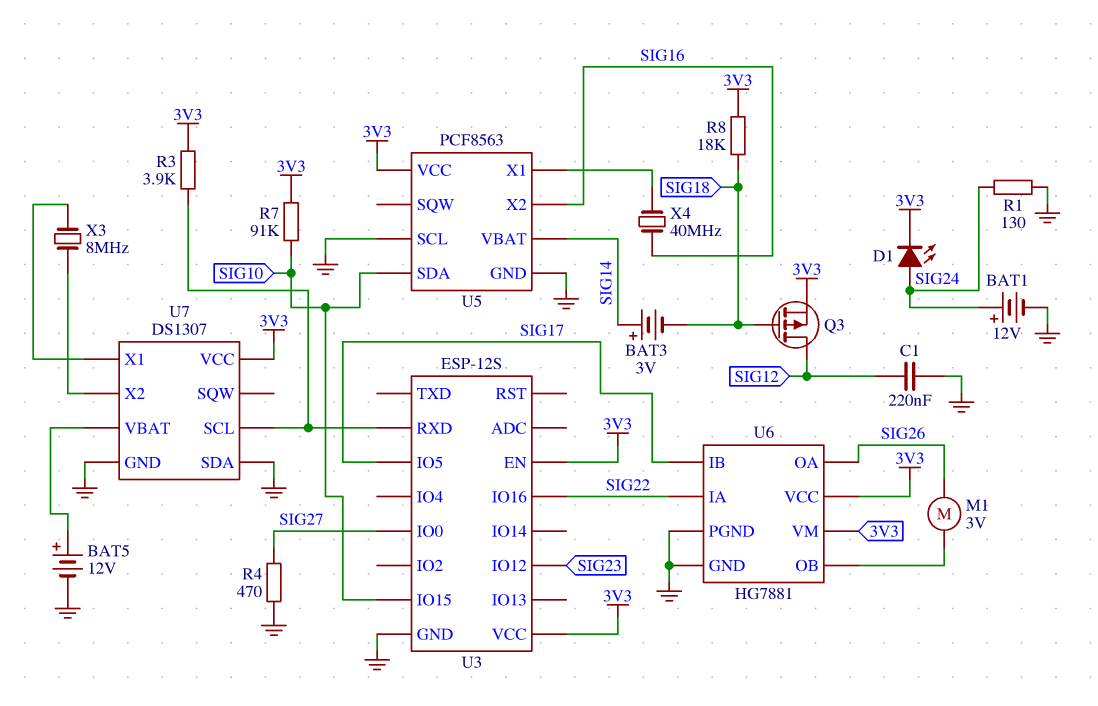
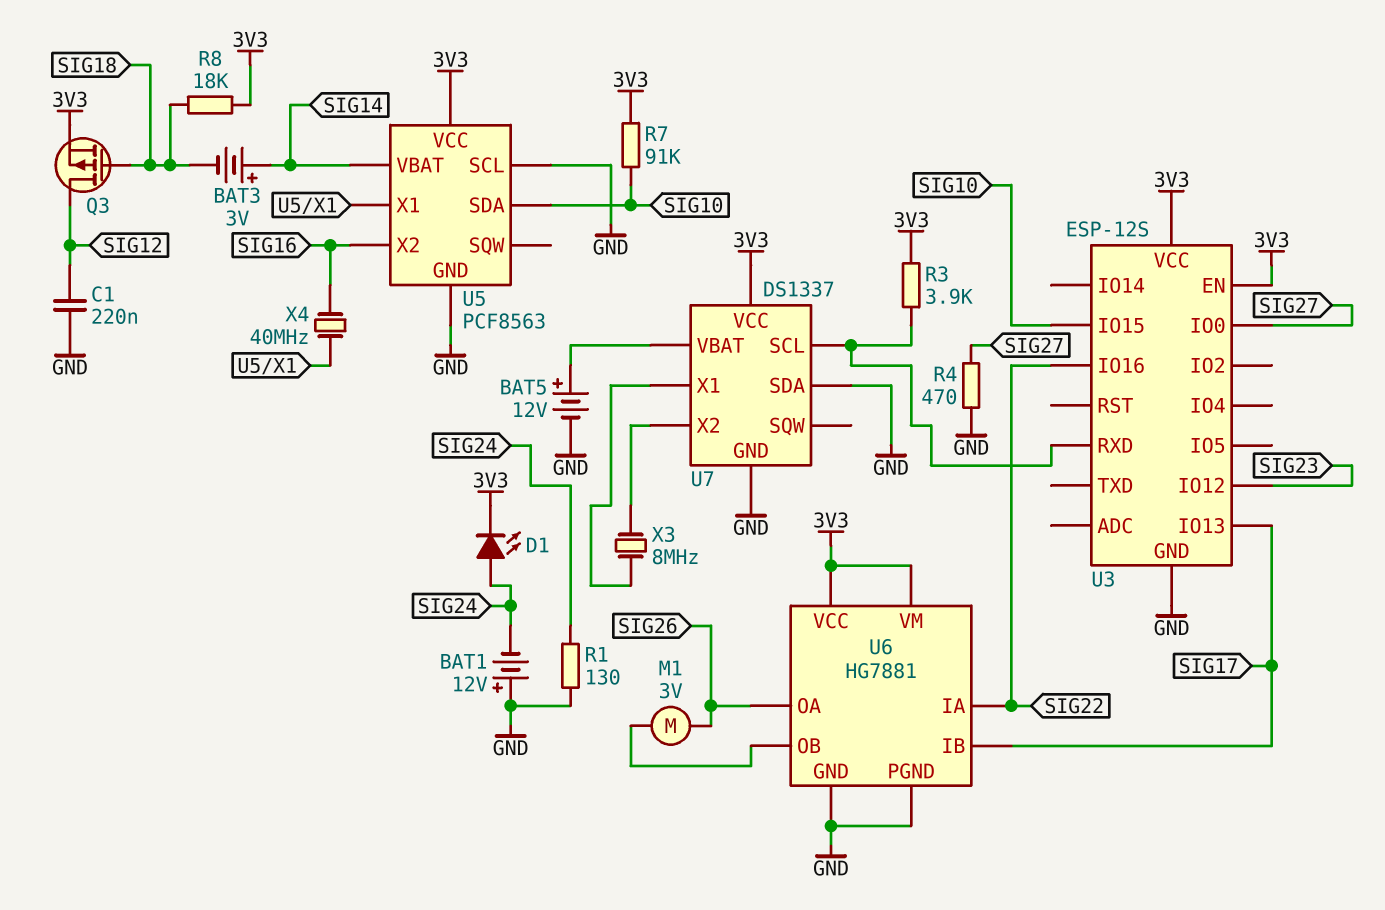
BAT1: 12V (plus SIG24, minus GND) -> 12V (plus GND, minus SIG24)
U3 pin IO5: SIG17 -> none
U3 pin IO13: none -> SIG17
U7: DS1307 -> DS1337

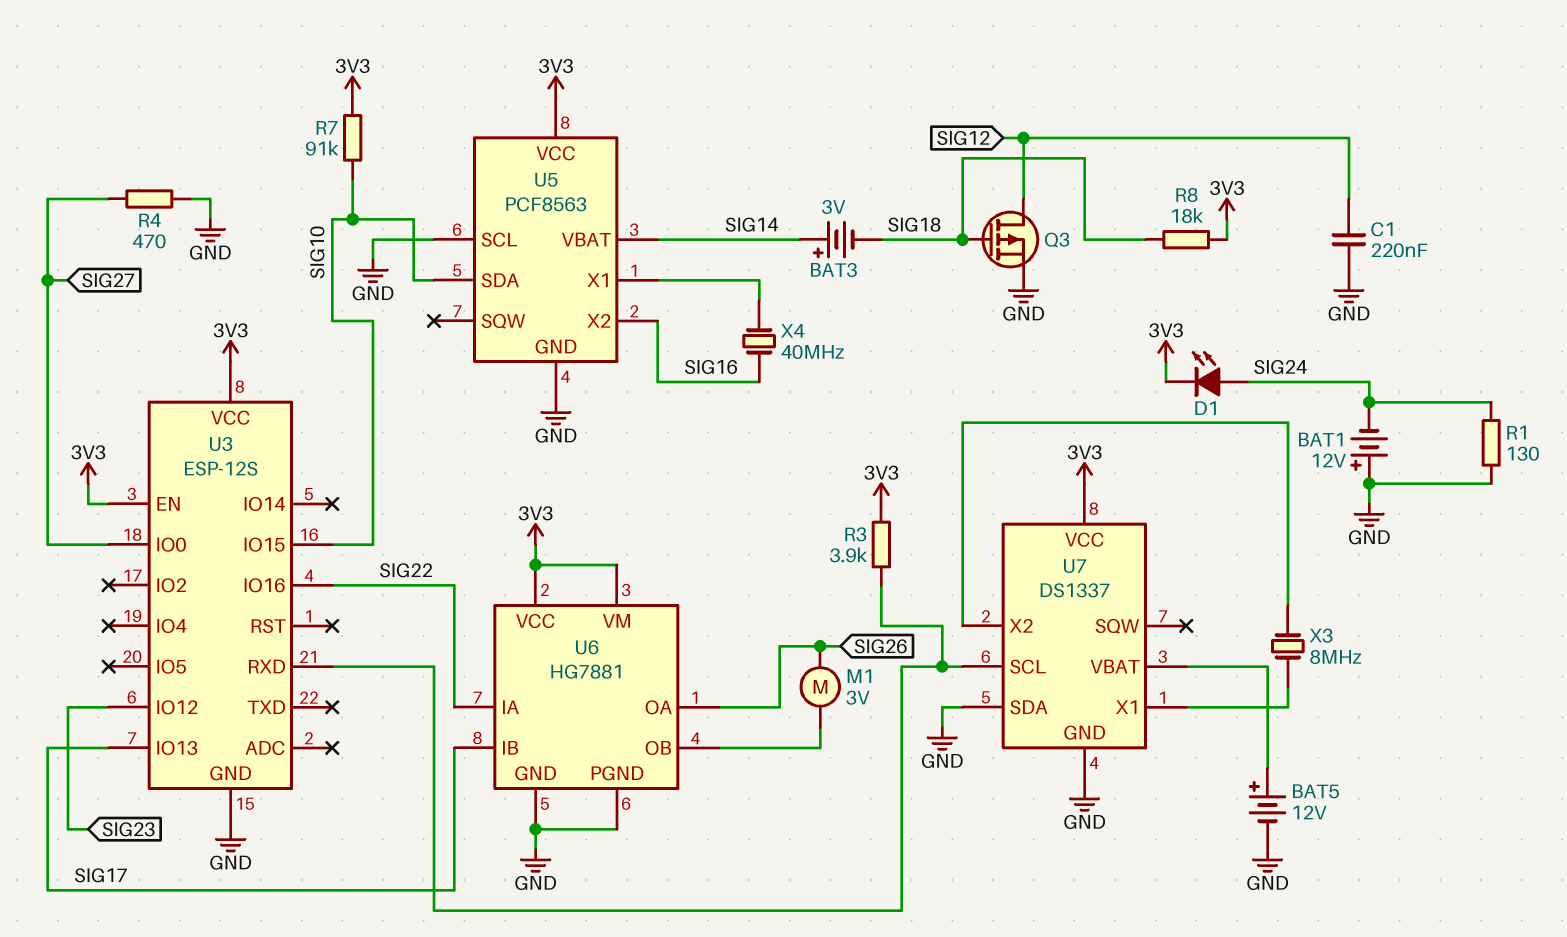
Q3: PMOS (G SIG18, D SIG12, S 3V3) -> PMOS (G SIG18, D SIG12, S GND)

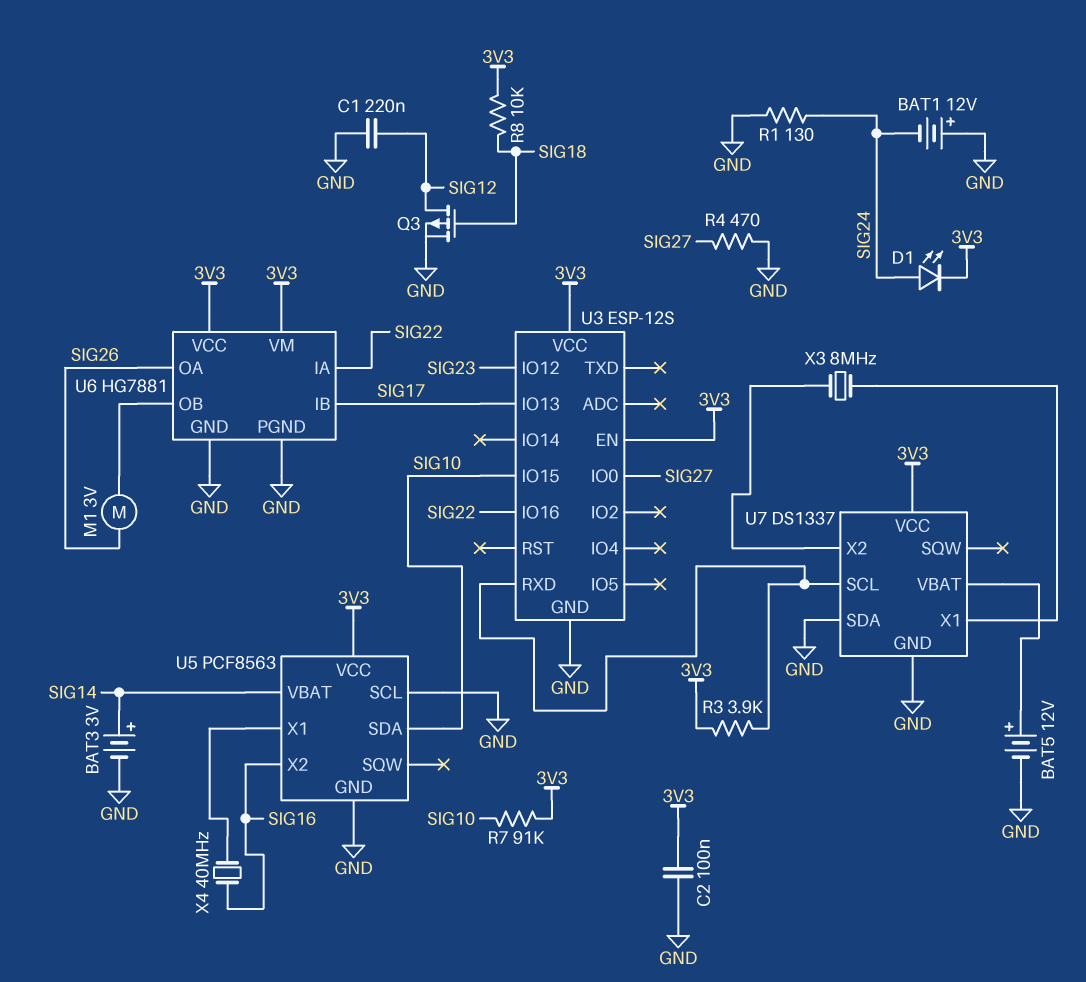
BAT3: 3V (plus SIG14, minus SIG18) -> 3V (plus SIG14, minus GND)
C2: none -> 100nF (3V3, GND)
R8: 18k (3V3, SIG18) -> 10k (3V3, SIG18)

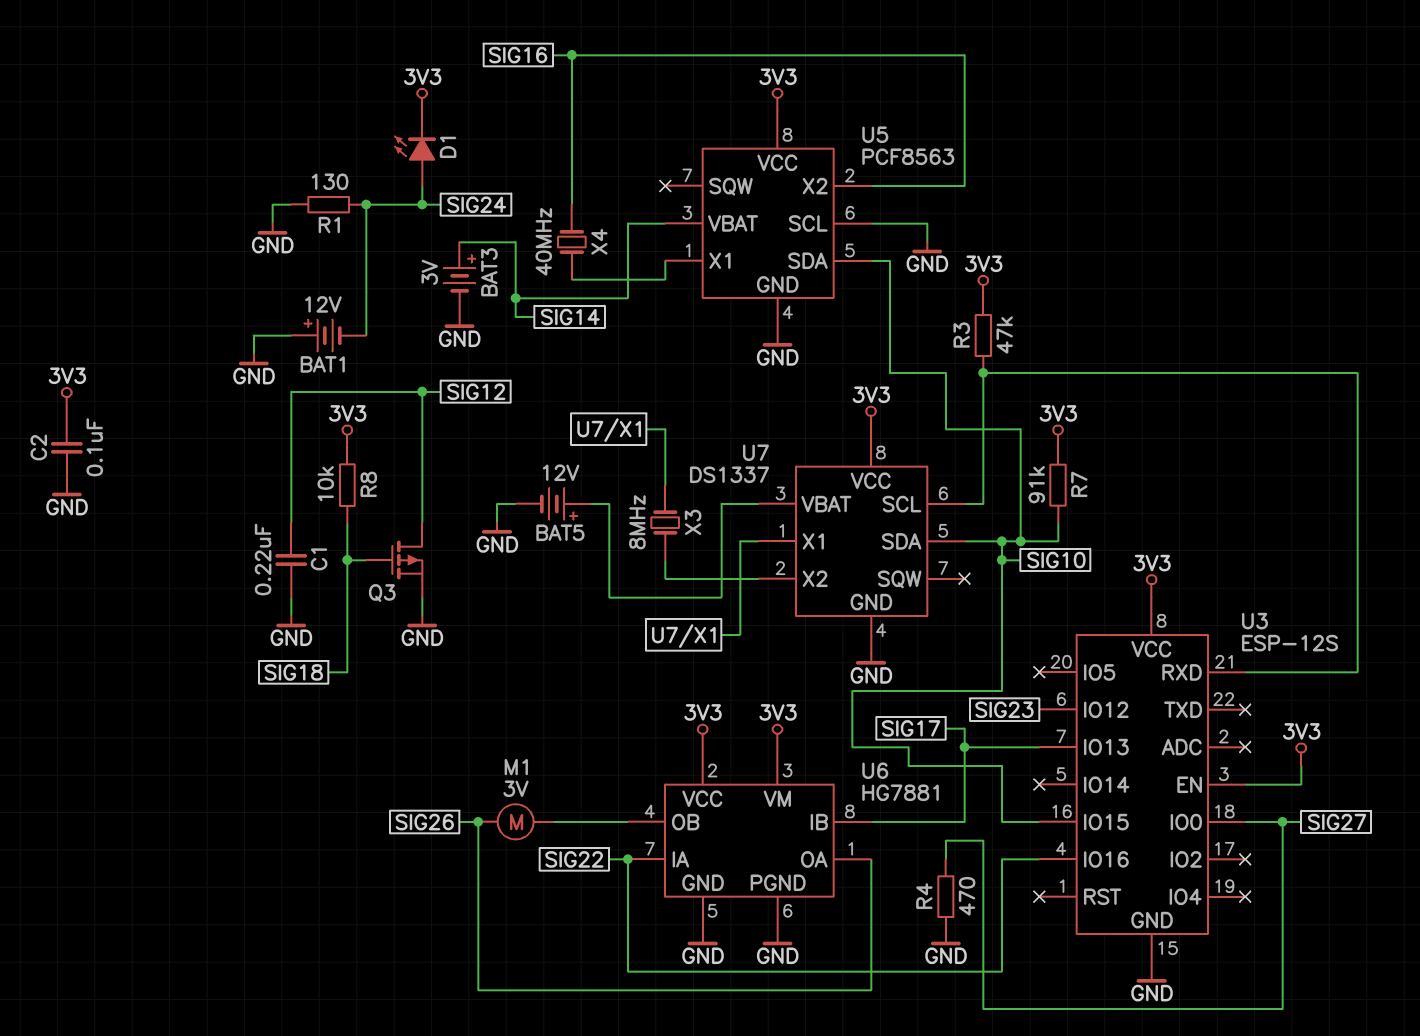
R3: 3.9k (3V3, U3/RXD) -> 47k (3V3, U3/RXD)
U7 pin SDA: GND -> SIG10

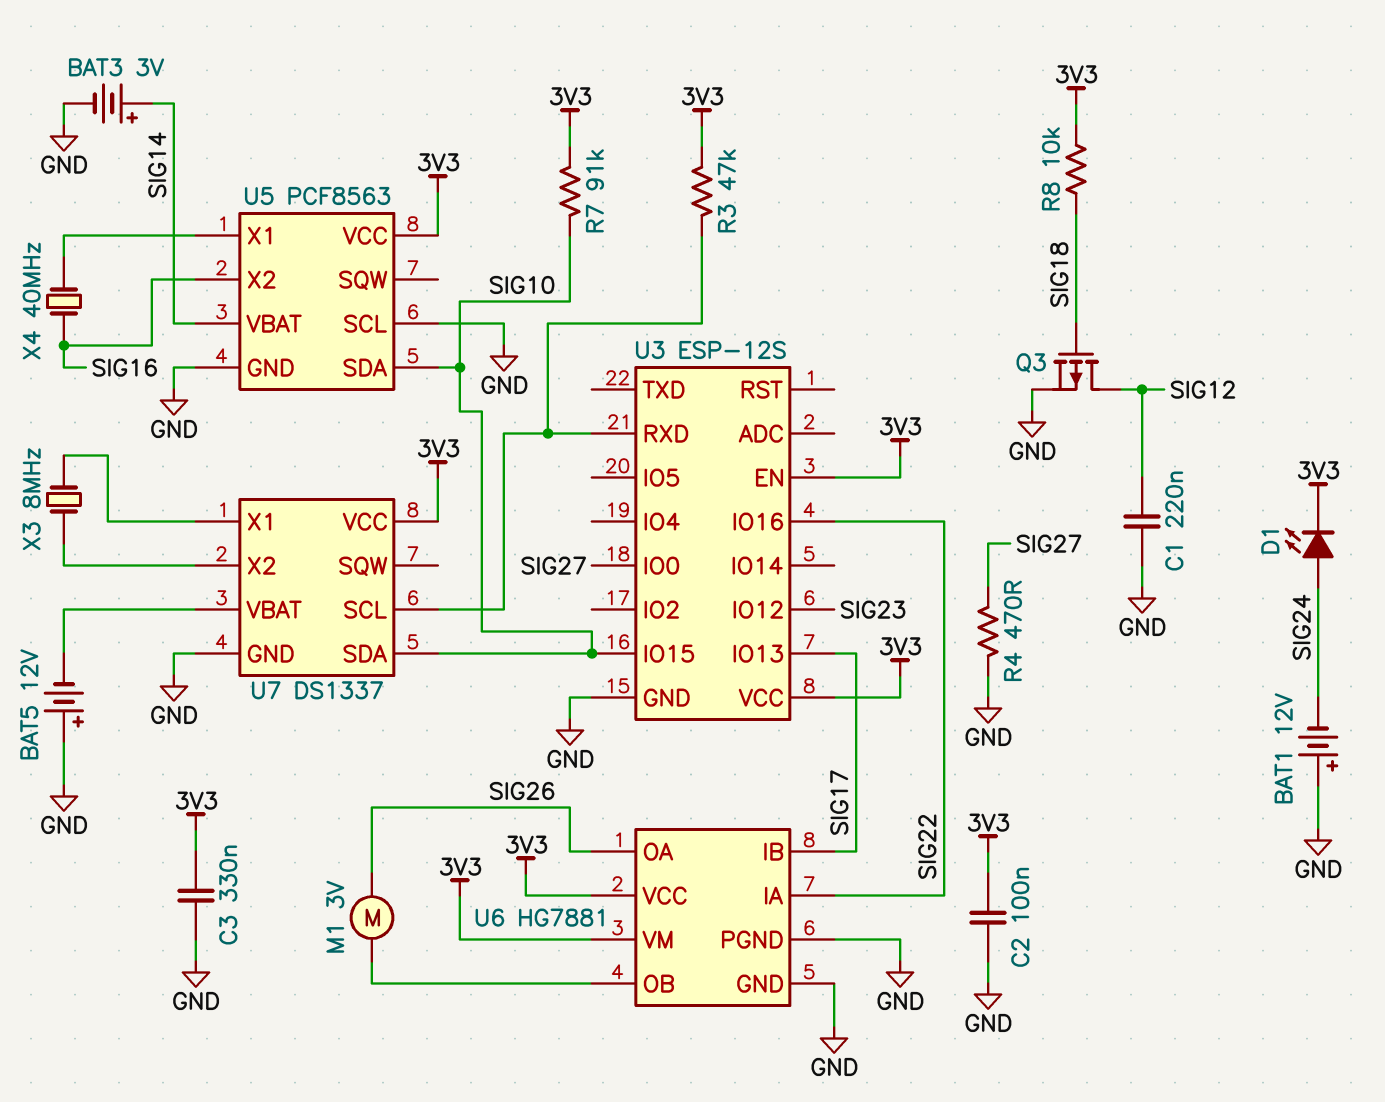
BAT5: 12V (plus U7/VBAT, minus GND) -> 12V (plus GND, minus U7/VBAT)
C3: none -> 330nF (3V3, GND)
R1: 130 (GND, SIG24) -> none

